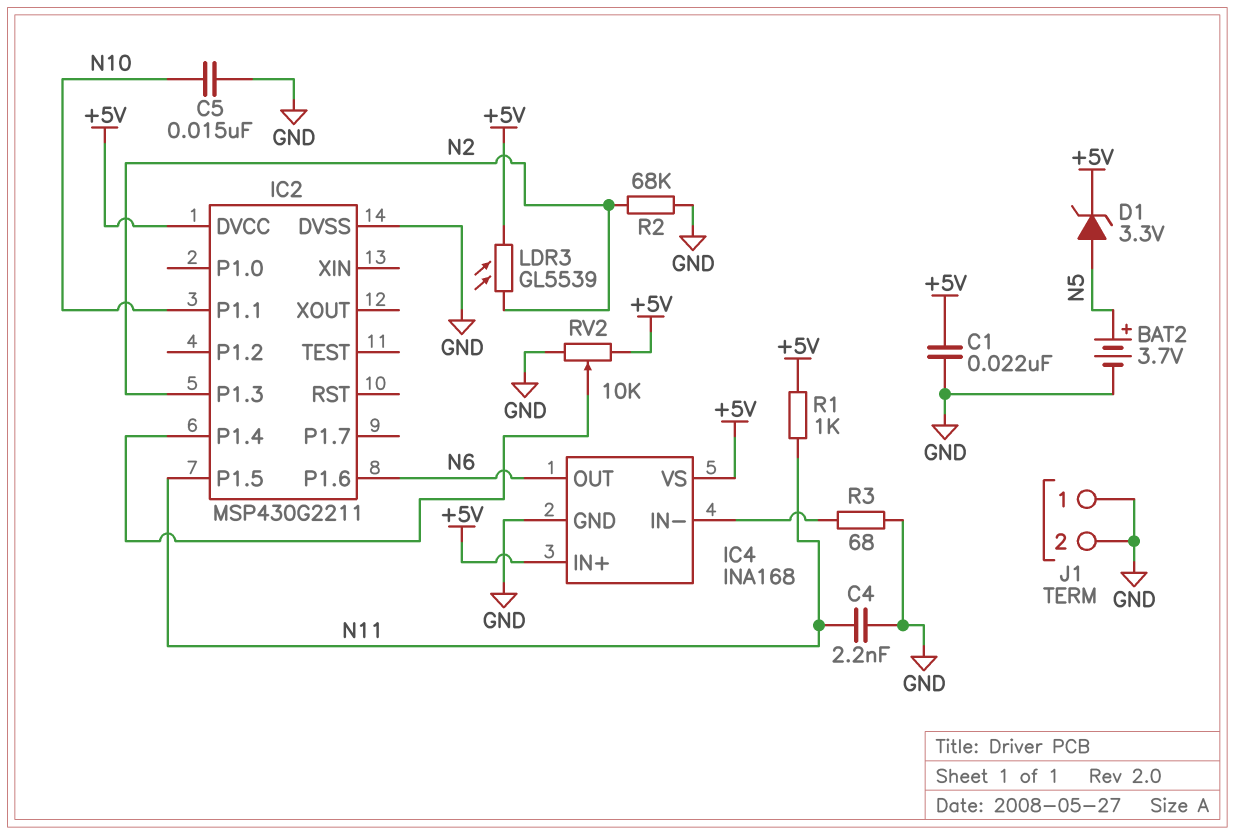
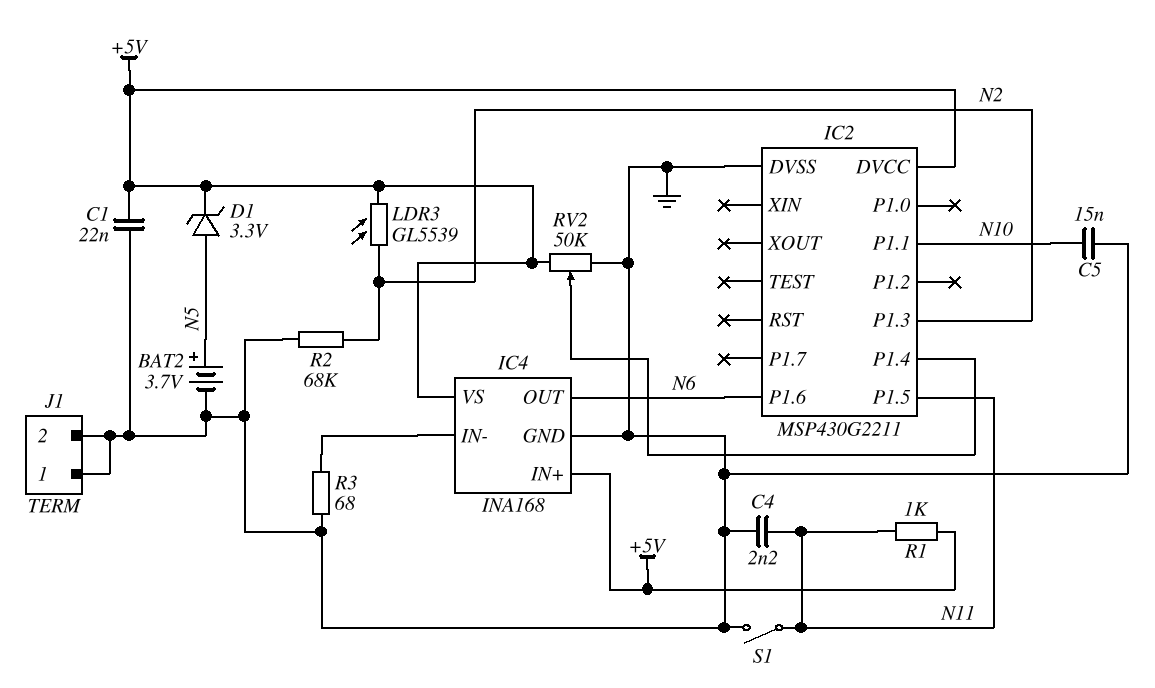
RV2: 10k (+5V, GND, wiper IC2/P1.4) -> 50k (+5V, GND, wiper IC2/P1.4)
S1: none -> switch (GND, N11)

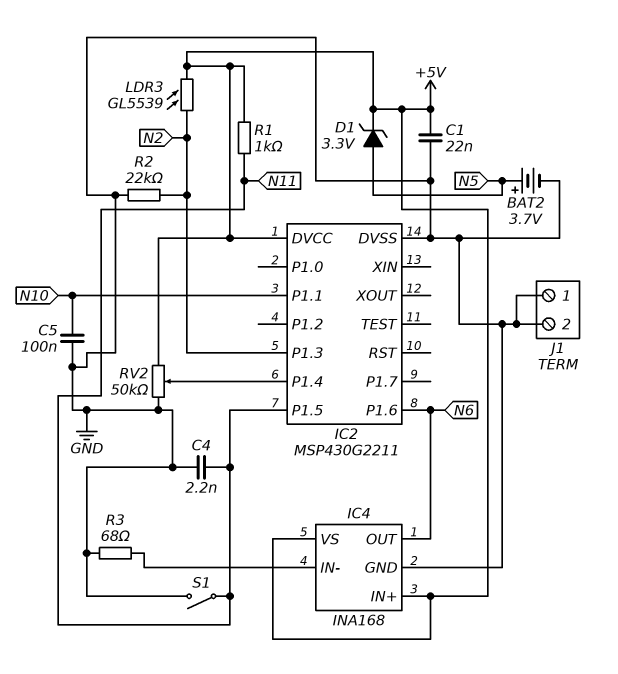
C5: 15nF (GND, N10) -> 100nF (GND, N10)
R2: 68k (GND, N2) -> 22k (GND, N2)

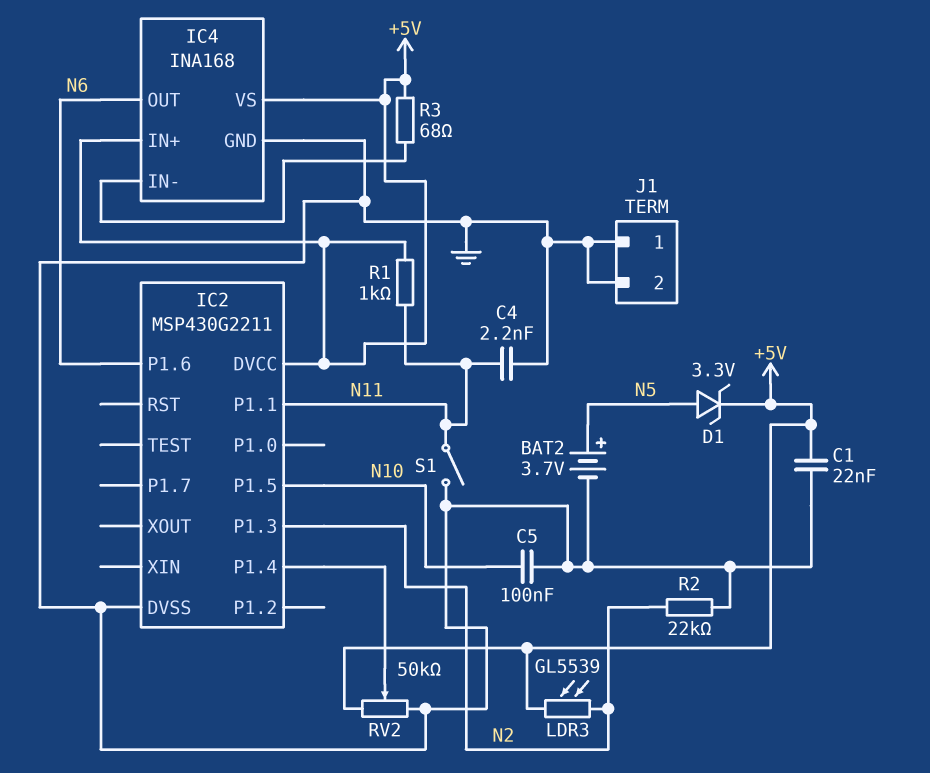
IC2 pin P1.1: N10 -> N11
IC2 pin P1.5: N11 -> N10
R3: 68 (GND, IC4/IN-) -> 68 (+5V, IC4/IN-)

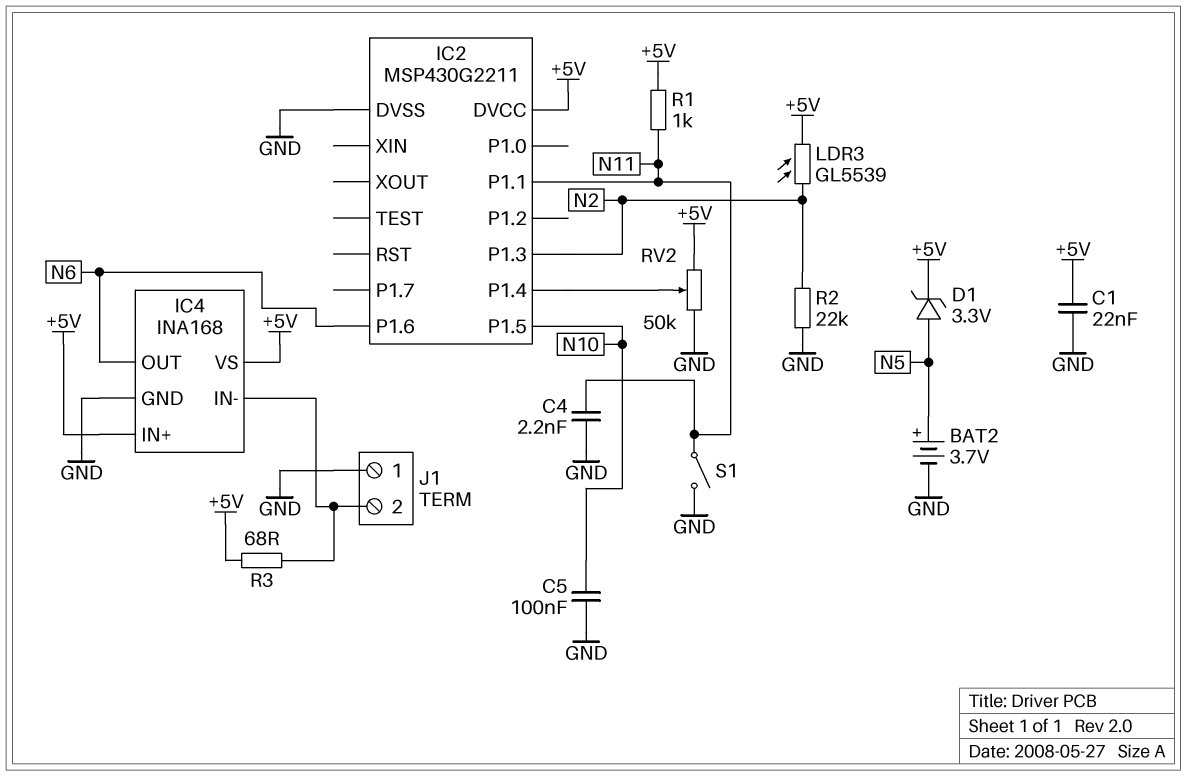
J1 pin 2: GND -> IC4/IN-

